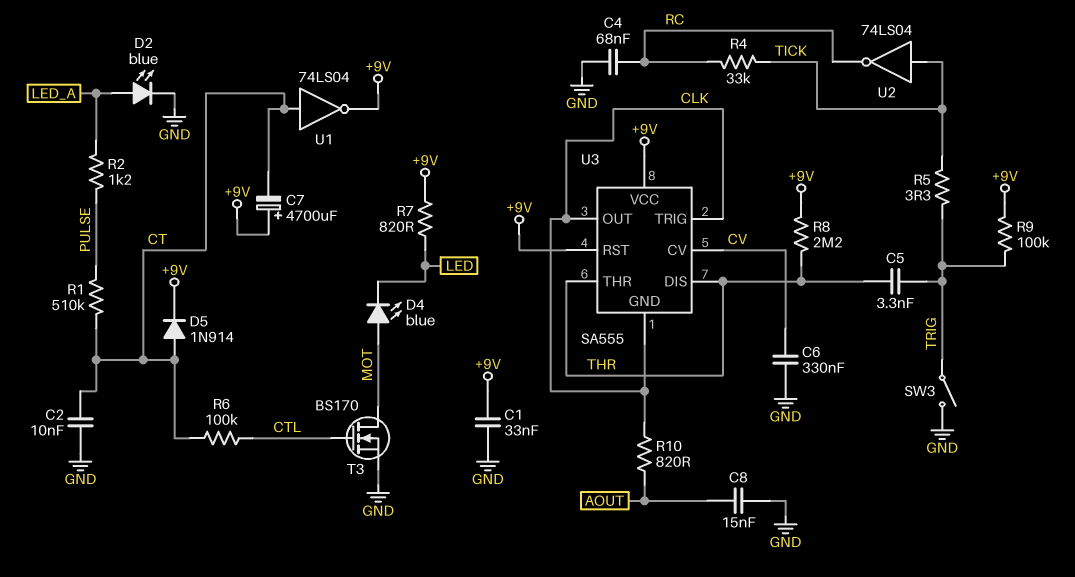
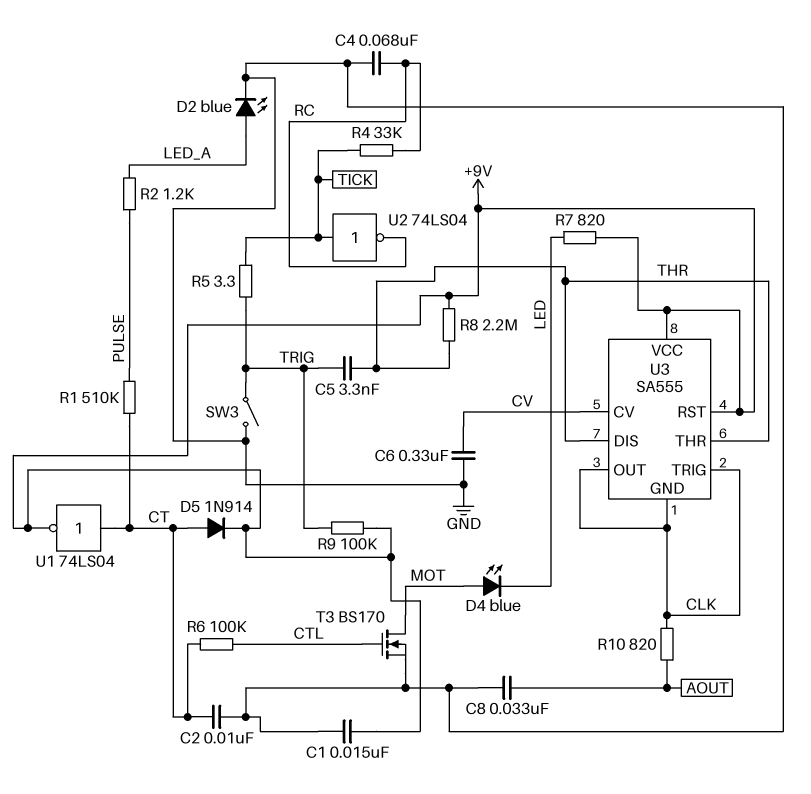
C1: 33nF (+9V, GND) -> 15nF (+9V, GND)
C7: 4700uF (plus +9V, minus CT) -> none
C8: 15nF (AOUT, GND) -> 33nF (AOUT, GND)

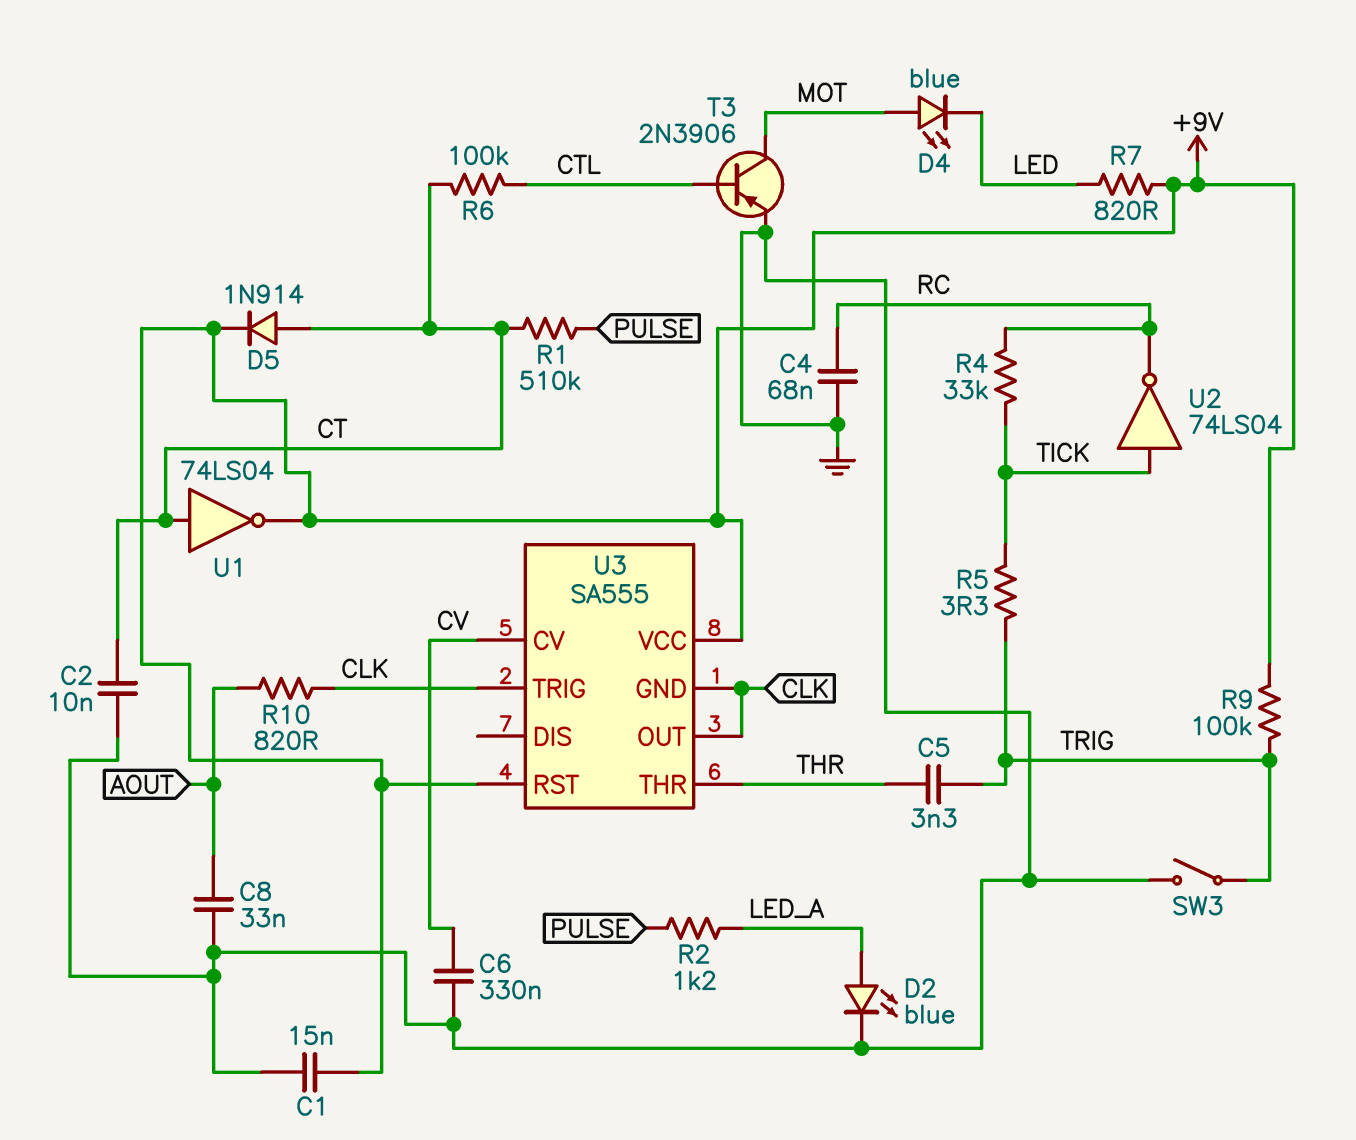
R8: 2.2M (+9V, THR) -> none
T3: NMOS BS170 (G CTL, D MOT, S GND) -> PNP 2N3906 (B CTL, C MOT, E GND)
U3 pin DIS: THR -> none

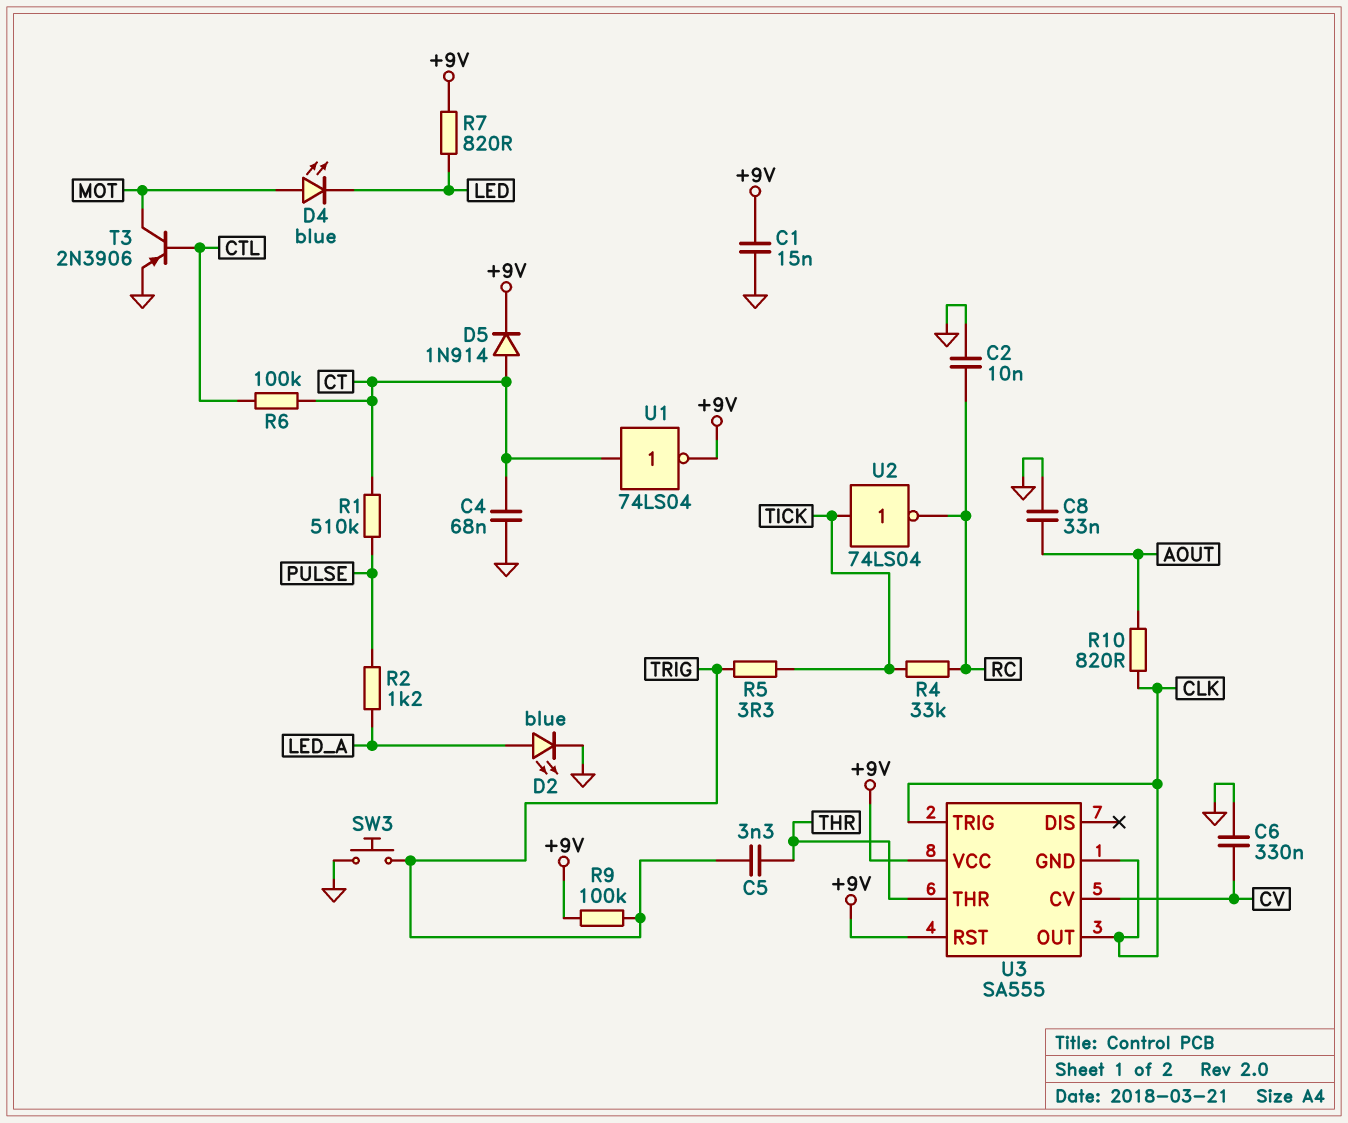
C2: 10nF (CT, GND) -> 10nF (GND, RC)
C4: 68nF (GND, RC) -> 68nF (CT, GND)
SW3: switch (GND, TRIG) -> button (GND, TRIG)

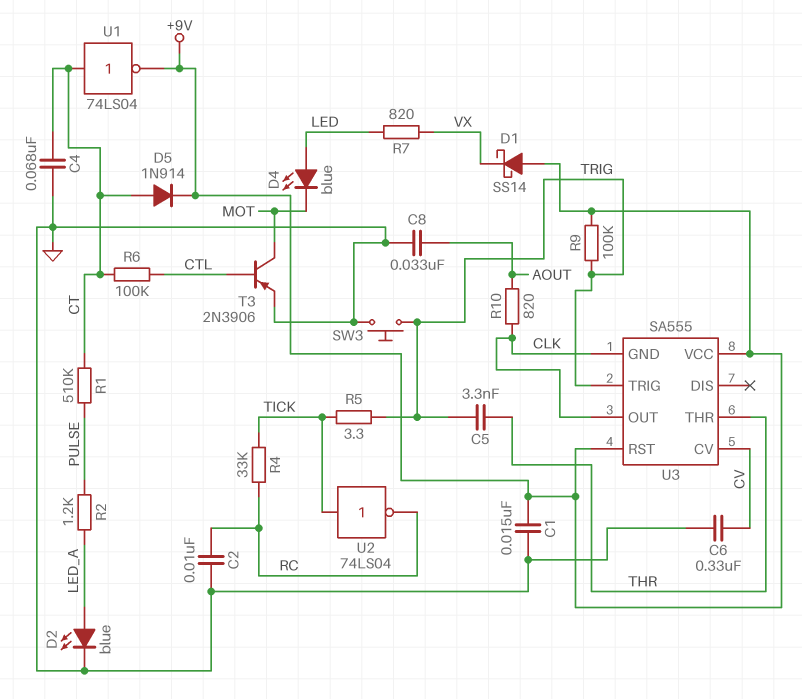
D1: none -> schottky SS14 (A +9V, K VX)
D4: LED blue (A MOT, K LED) -> LED blue (A LED, K MOT)
R7: 820 (+9V, LED) -> 820 (LED, VX)
U3 pin TRIG: CLK -> TRIG

